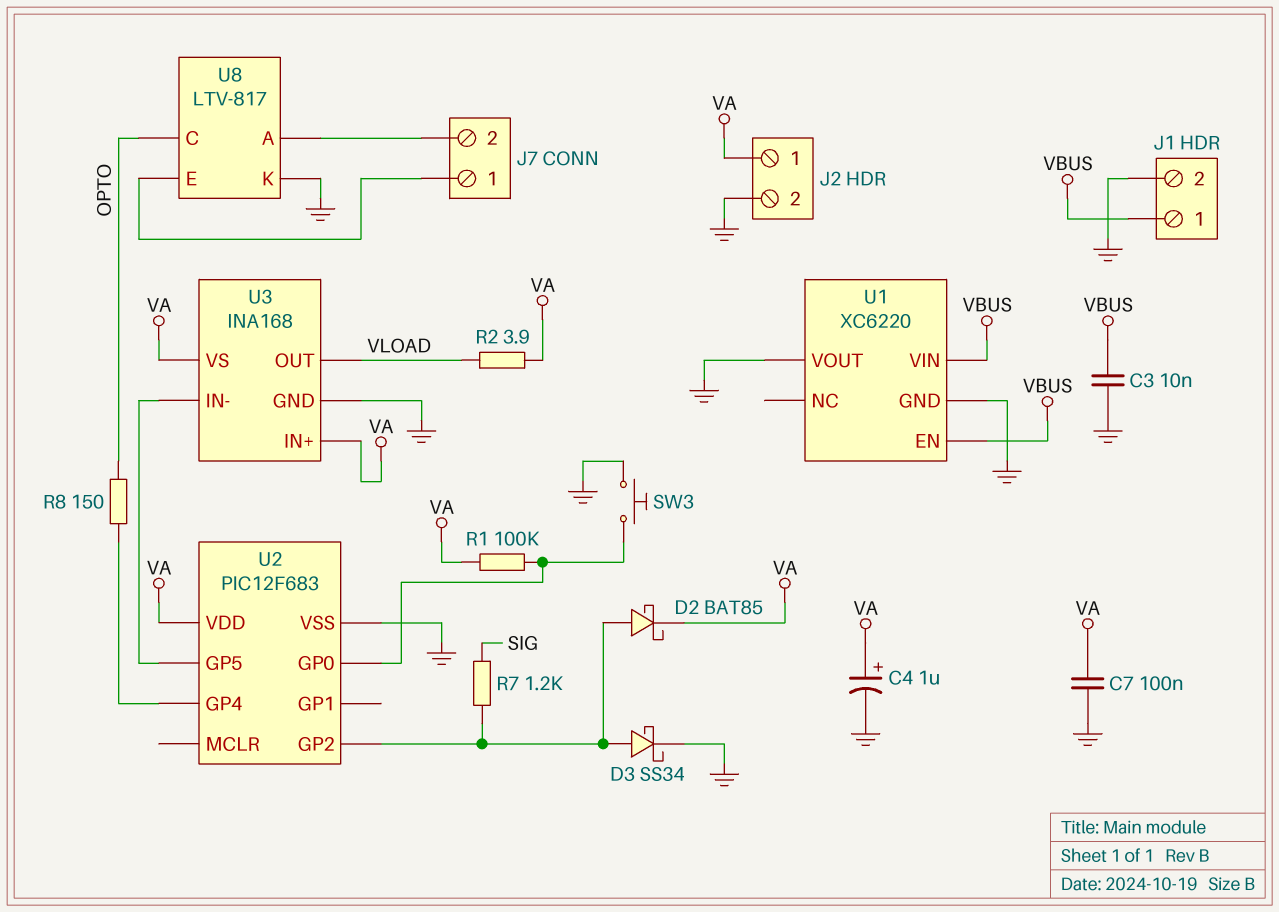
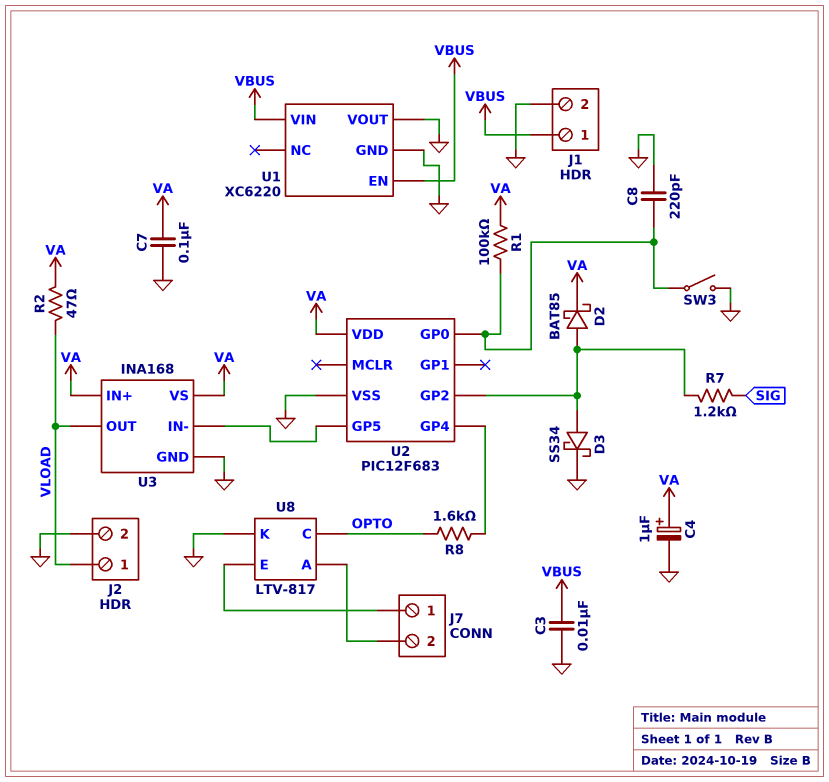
C8: none -> 220pF (GND, U2/GP0)
J2 pin 1: VA -> VLOAD
R2: 3.9 (VA, VLOAD) -> 47 (VA, VLOAD)
R8: 150 (OPTO, U2/GP4) -> 1.6k (OPTO, U2/GP4)
SW3: button (GND, U2/GP0) -> switch (GND, U2/GP0)

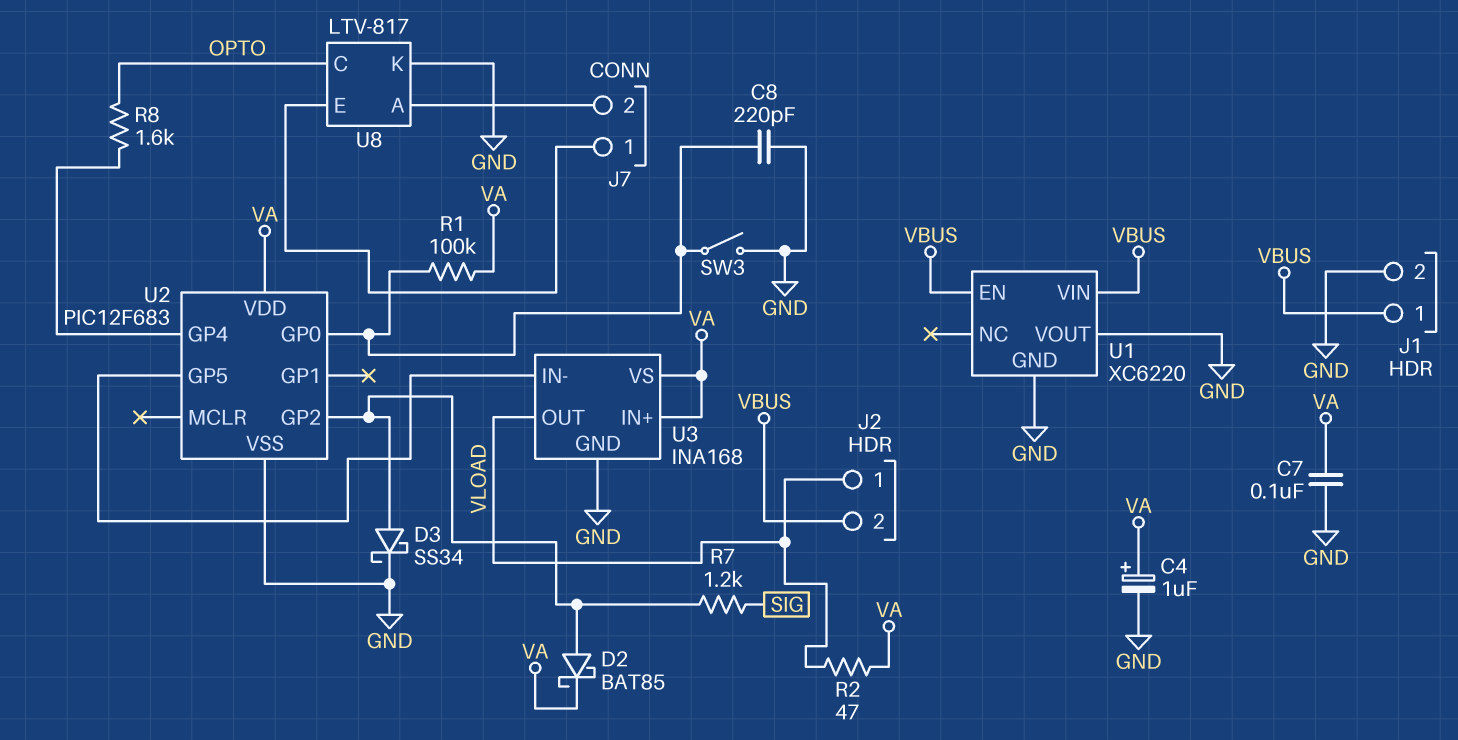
C3: 10nF (GND, VBUS) -> none
J2 pin 2: GND -> VBUS

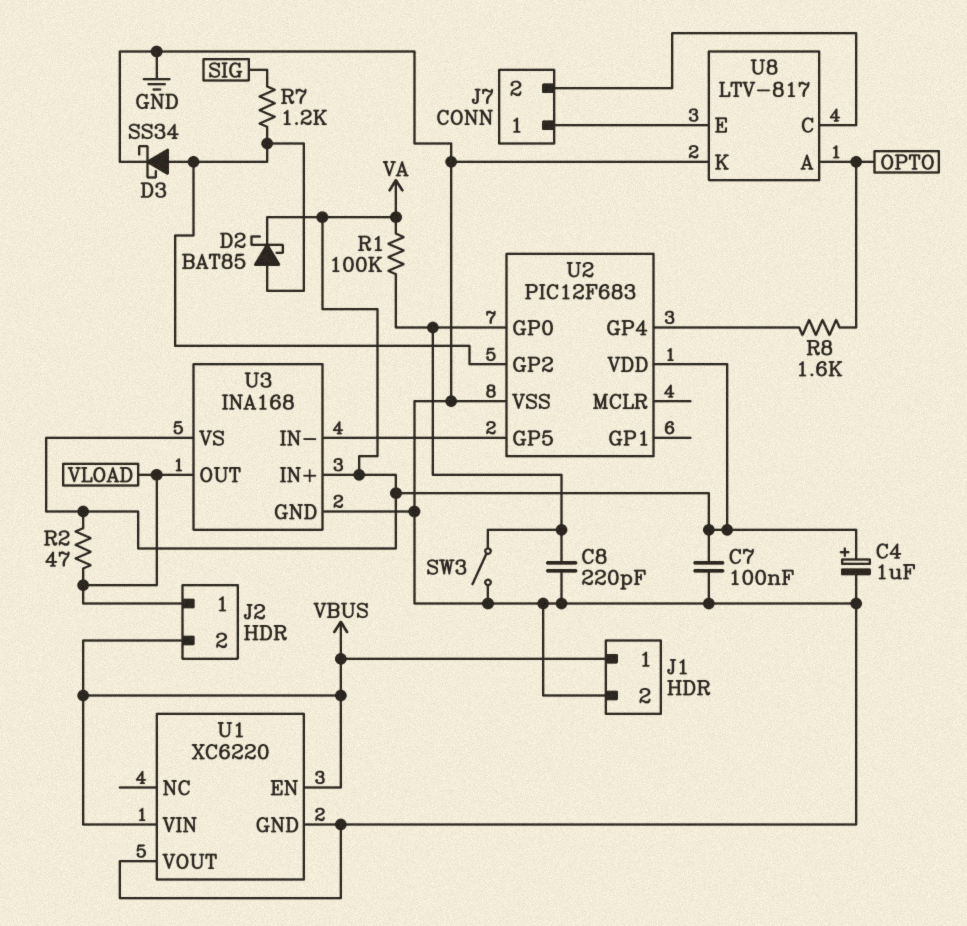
U8 pin A: J7/2 -> OPTO
U8 pin C: OPTO -> J7/2

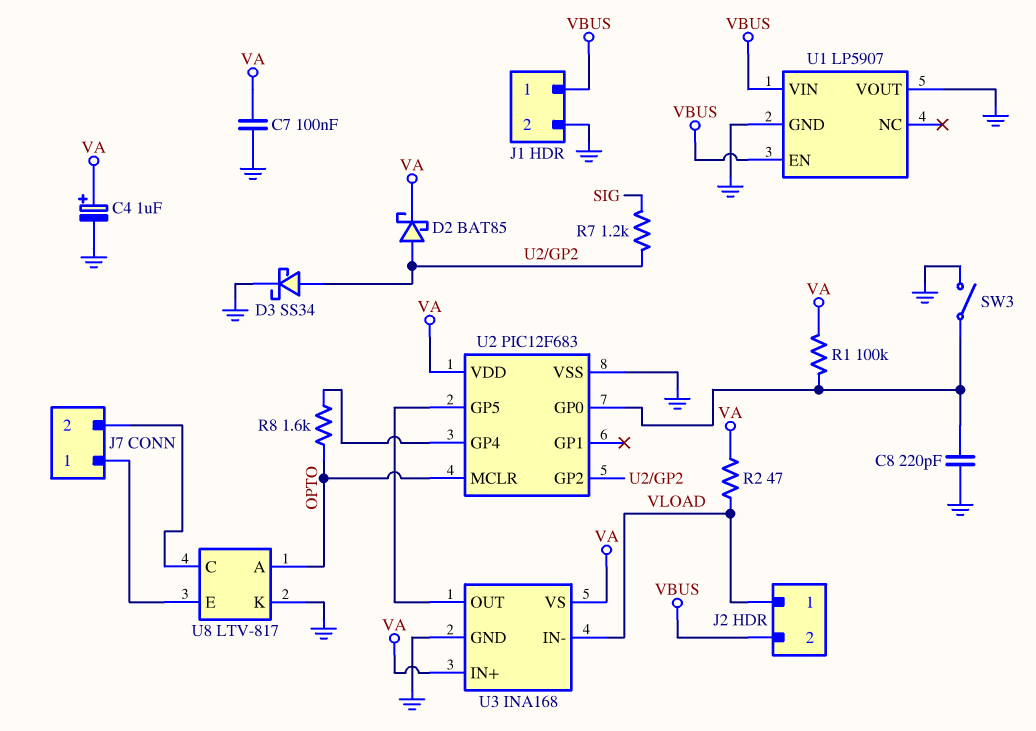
U1: XC6220 -> LP5907
U2 pin MCLR: none -> OPTO
U3 pin IN-: U2/GP5 -> VLOAD
U3 pin OUT: VLOAD -> U2/GP5

